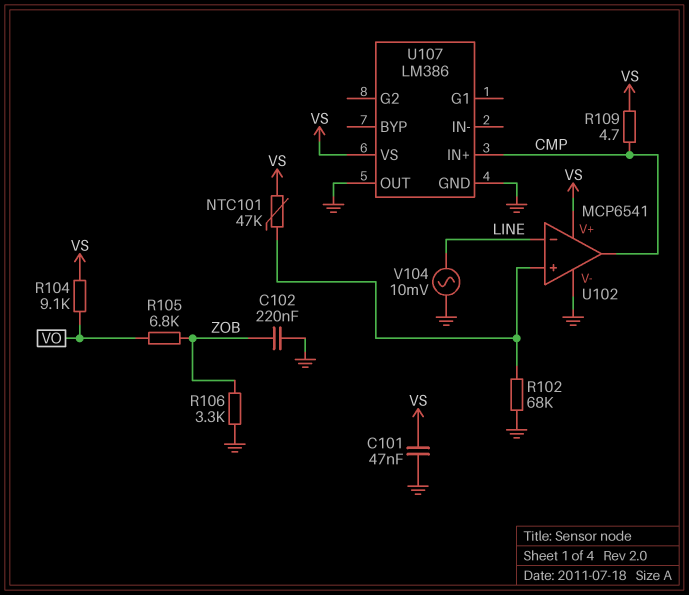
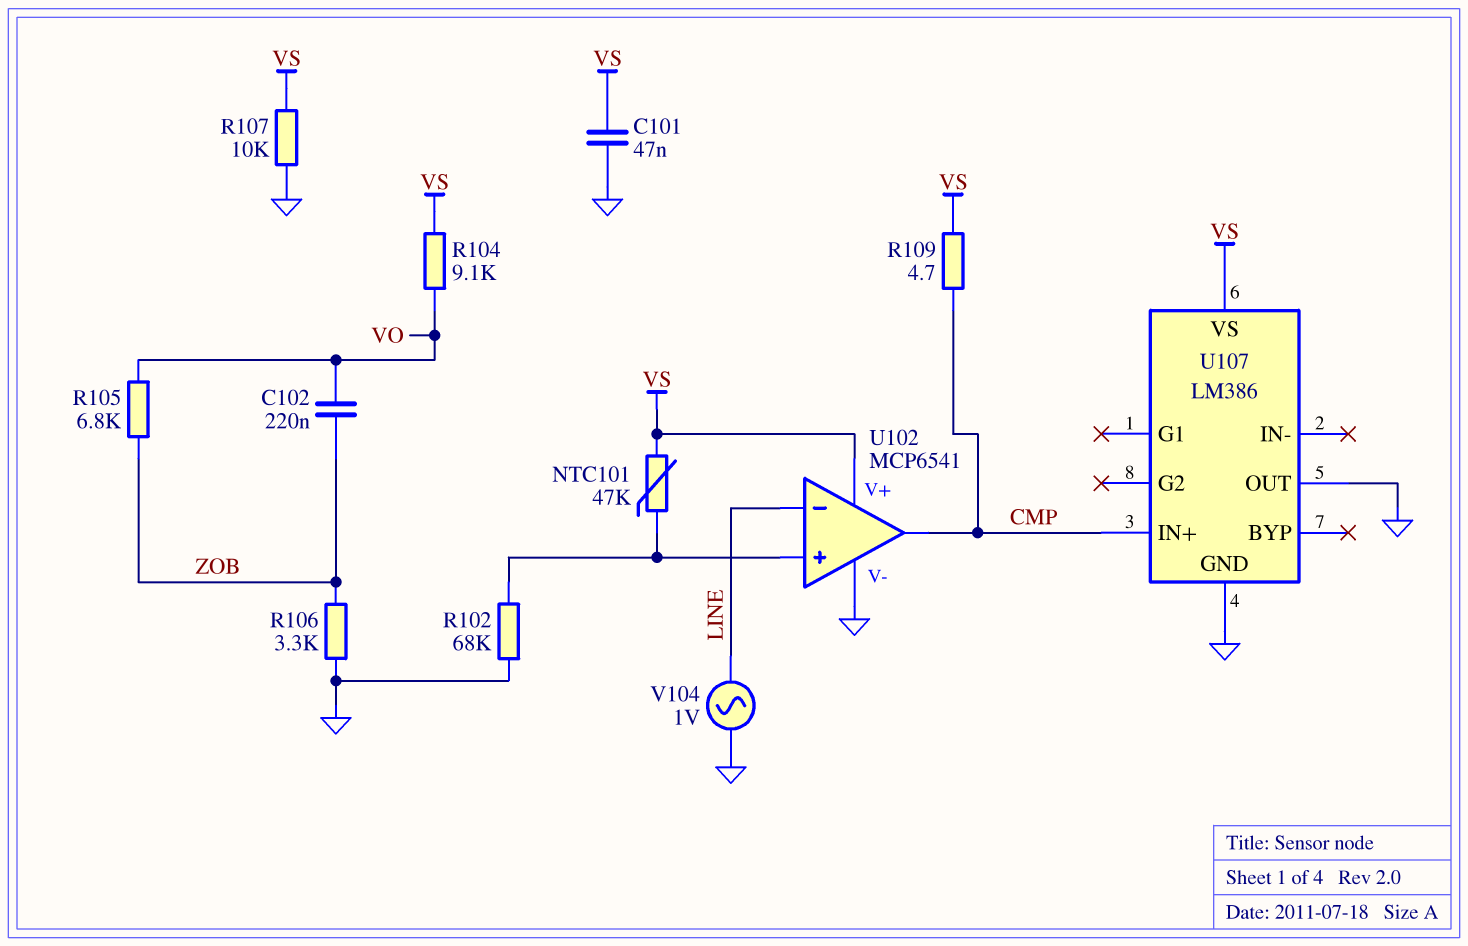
C102: 220nF (GND, ZOB) -> 220nF (VO, ZOB)
R107: none -> 10k (GND, VS)
V104: AC 10mV (GND, LINE) -> AC 1V (GND, LINE)

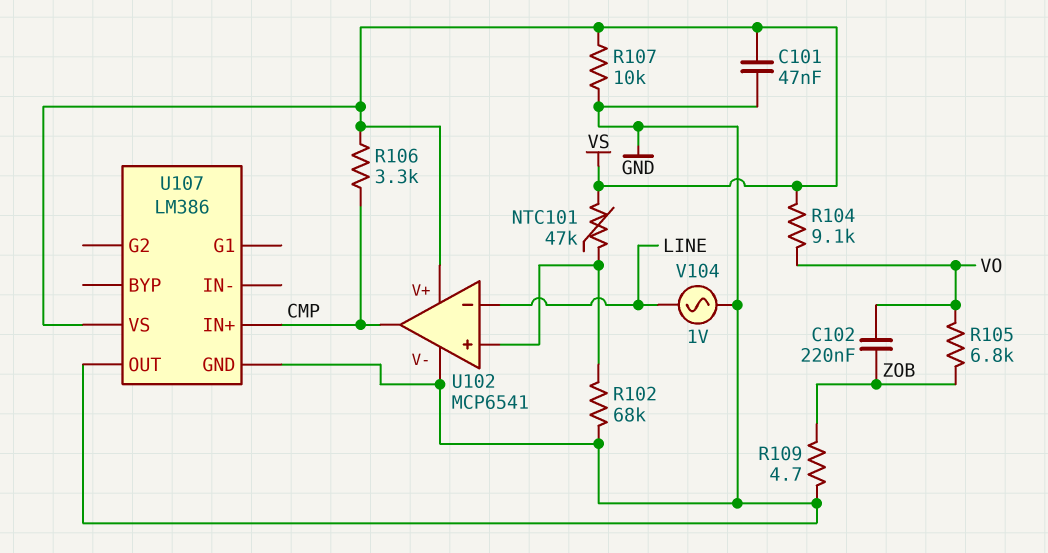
R106: 3.3k (GND, ZOB) -> 3.3k (CMP, VS)
R109: 4.7 (CMP, VS) -> 4.7 (GND, ZOB)

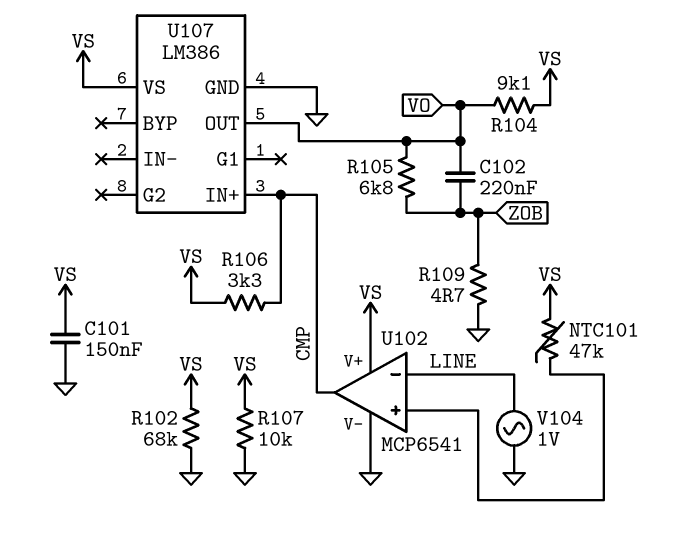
C101: 47nF (GND, VS) -> 150nF (GND, VS)
R102: 68k (GND, U102/in+) -> 68k (GND, VS)
U107 pin OUT: GND -> VO

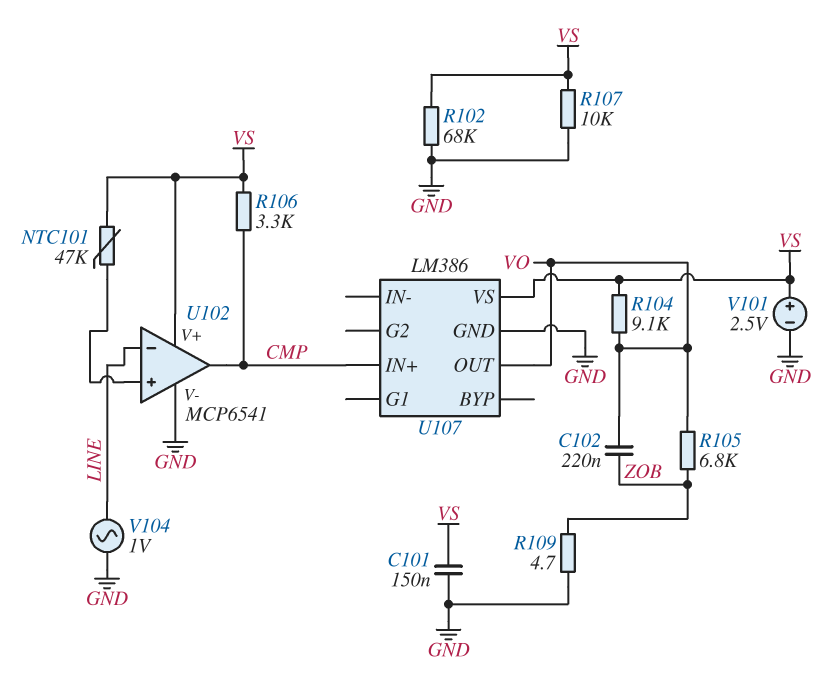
V101: none -> 2.5V (plus VS, minus GND)

